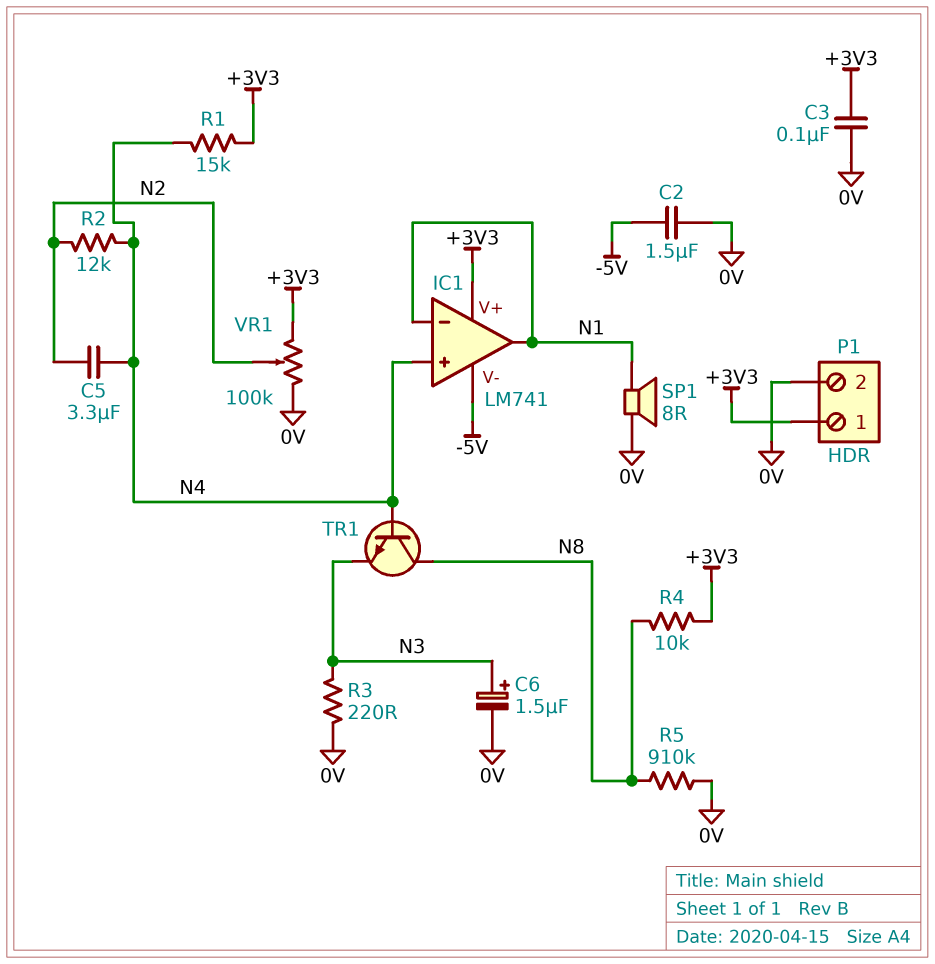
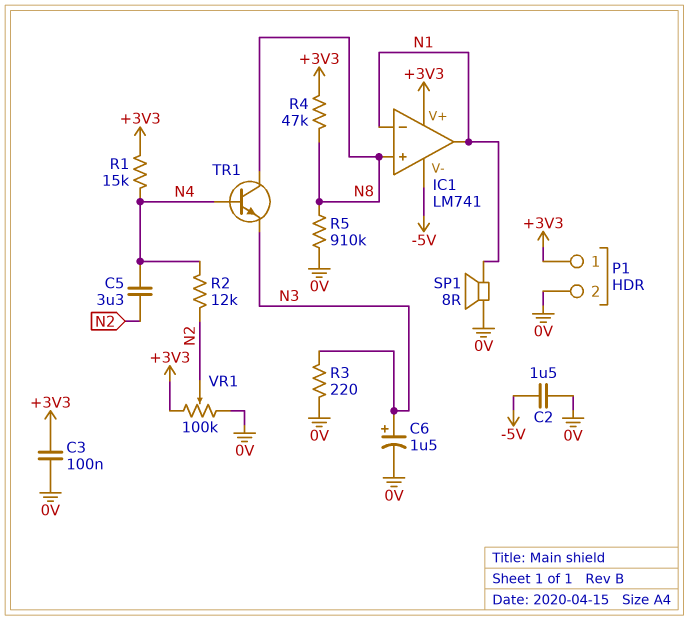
IC1 pin in+: N4 -> N8
R4: 10k (+3V3, N8) -> 47k (+3V3, N8)

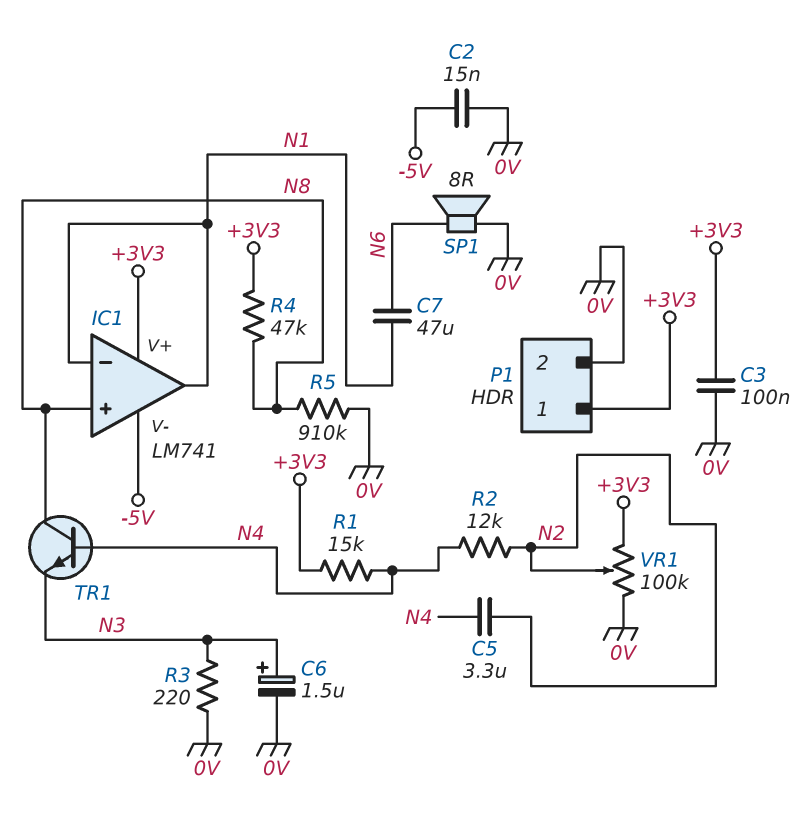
C2: 1.5uF (-5V, 0V) -> 15nF (-5V, 0V)
C7: none -> 47uF (N1, N6)
SP1: speaker 8R (0V, N1) -> speaker 8R (0V, N6)

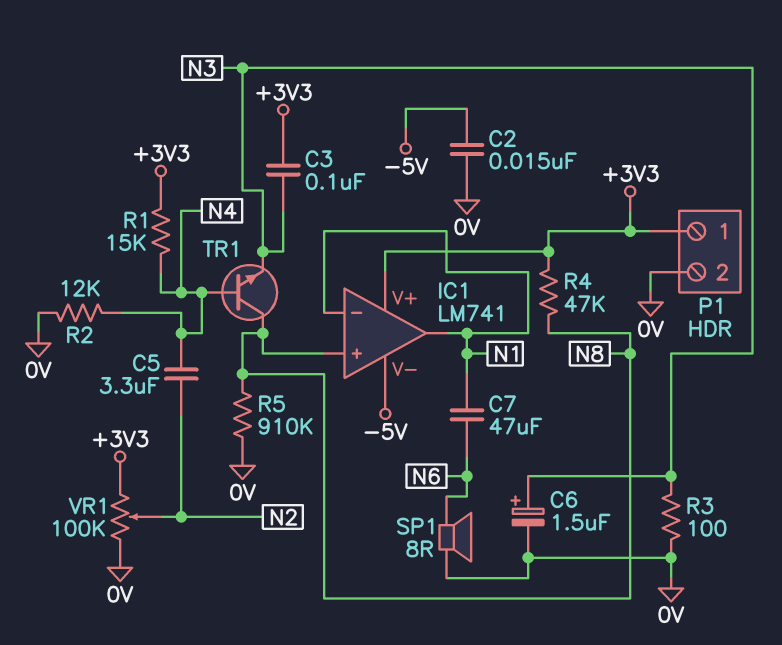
C3: 100nF (+3V3, 0V) -> 100nF (+3V3, N3)
R2: 12k (N2, N4) -> 12k (0V, N4)
R3: 220 (0V, N3) -> 100 (0V, N3)

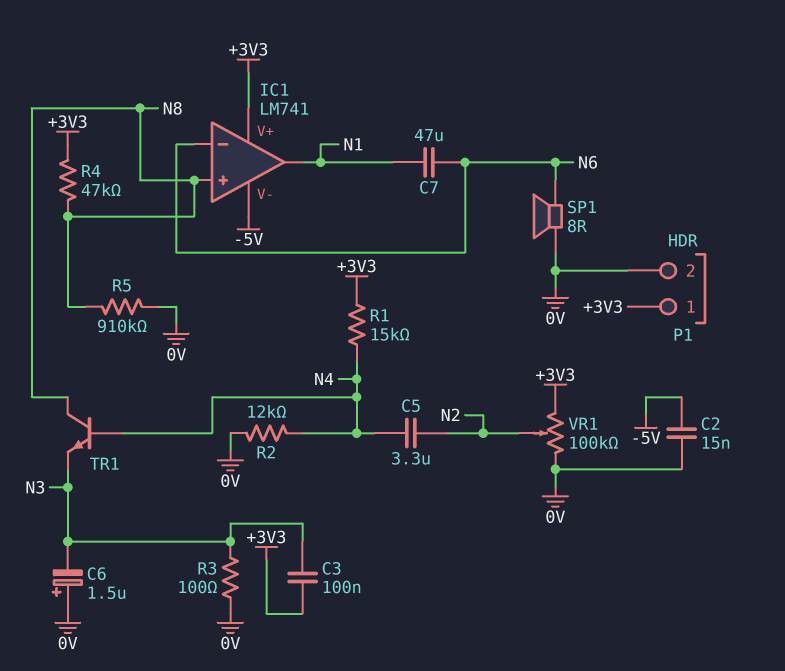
C6: 1.5uF (plus N3, minus 0V) -> 1.5uF (plus 0V, minus N3)
IC1 pin in-: N1 -> N6

